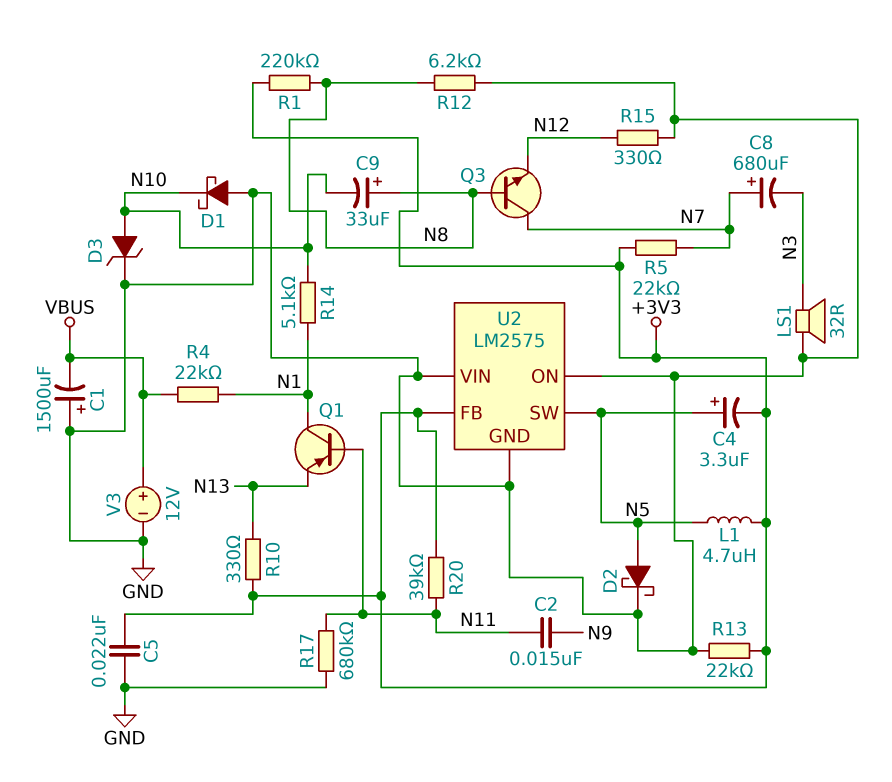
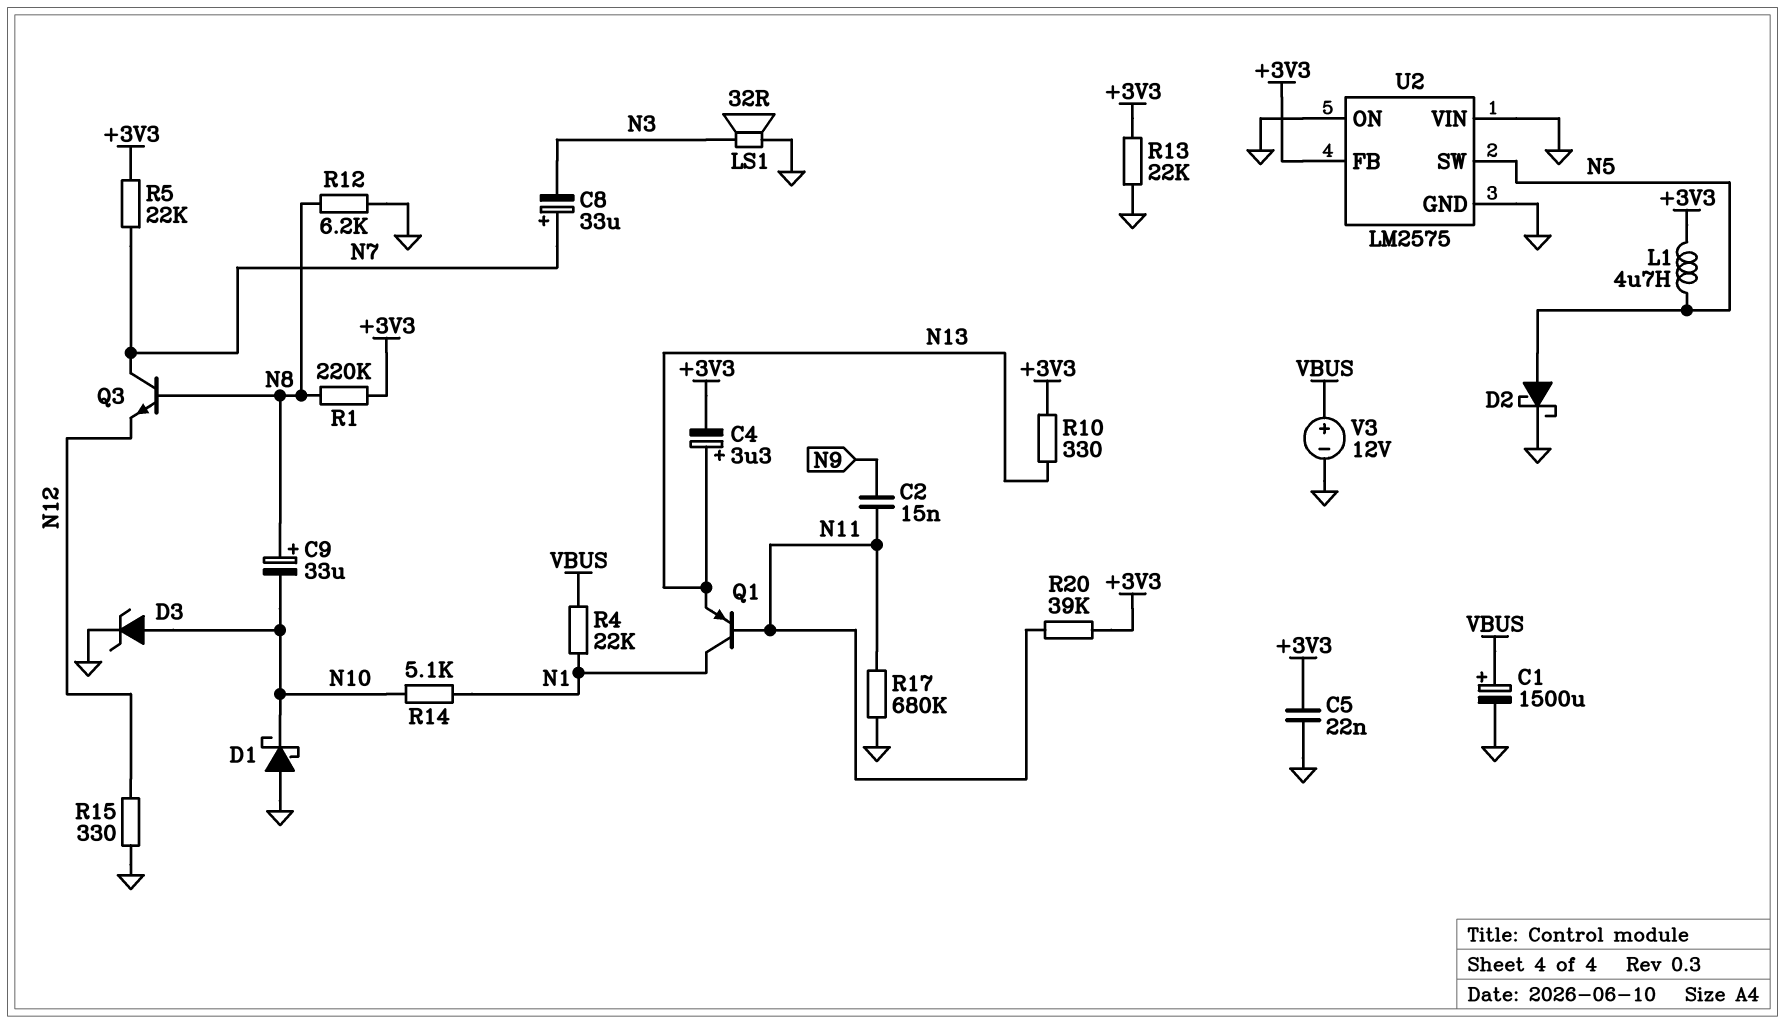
C1: 1500uF (plus GND, minus VBUS) -> 1500uF (plus VBUS, minus GND)
C4: 3.3uF (plus N5, minus +3V3) -> 3.3uF (plus N13, minus +3V3)
C8: 680uF (plus N7, minus N3) -> 33uF (plus N7, minus N3)

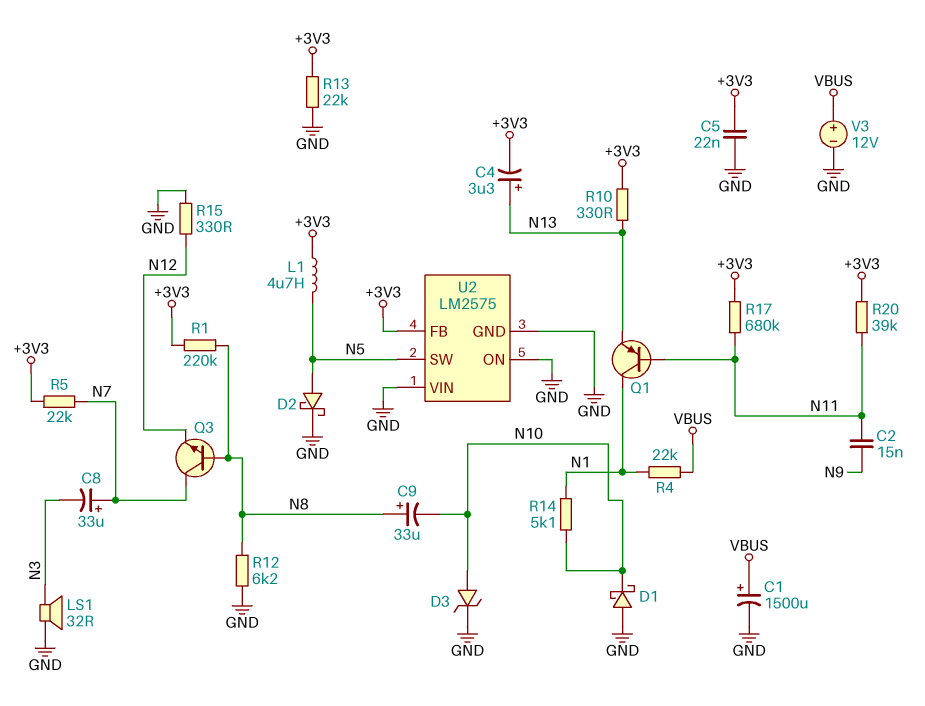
R17: 680k (GND, N11) -> 680k (+3V3, N11)

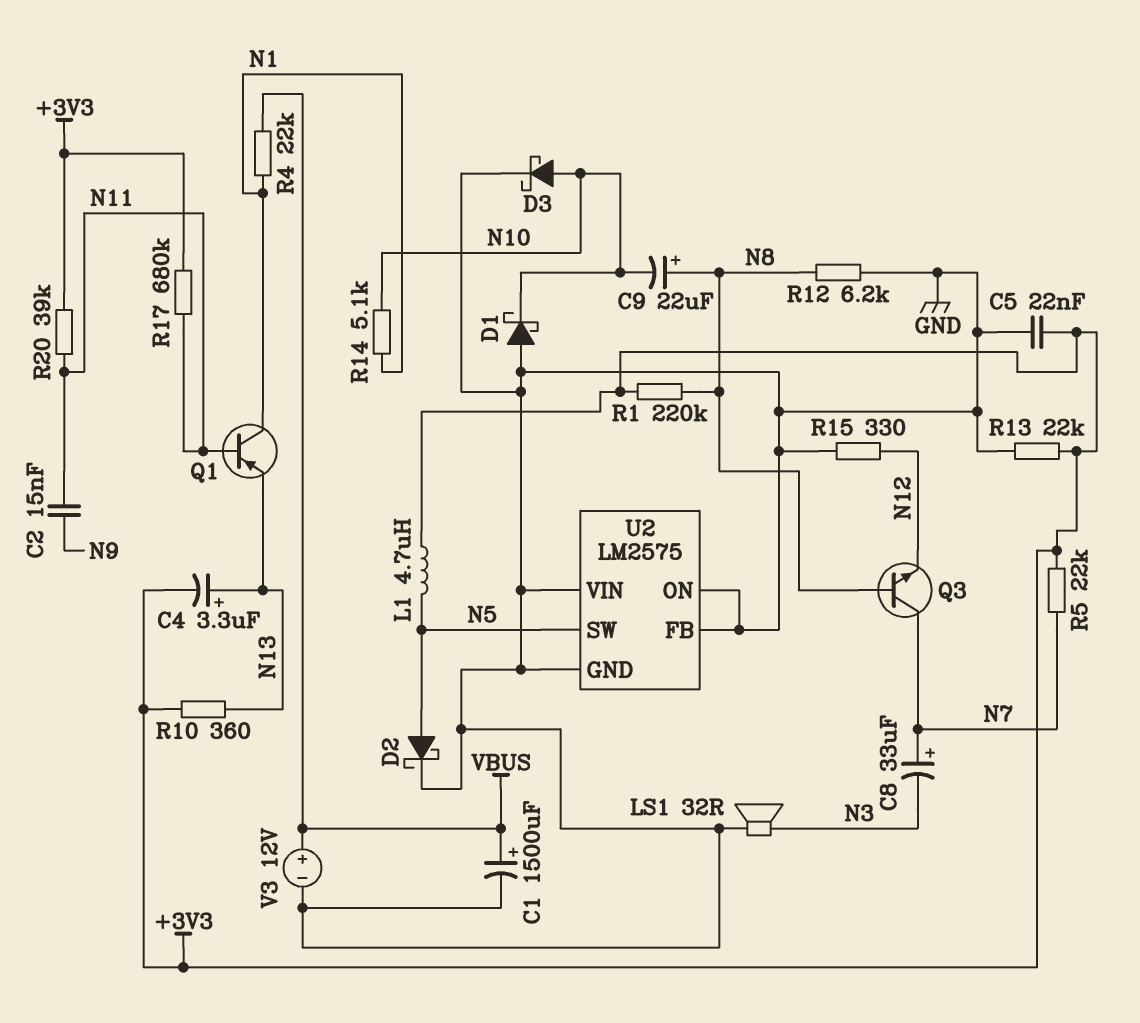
C9: 33uF (plus N8, minus N10) -> 22uF (plus N8, minus N10)
D3: zener (A N10, K GND) -> schottky (A N10, K GND)
R10: 330 (+3V3, N13) -> 360 (+3V3, N13)
U2 pin FB: +3V3 -> GND

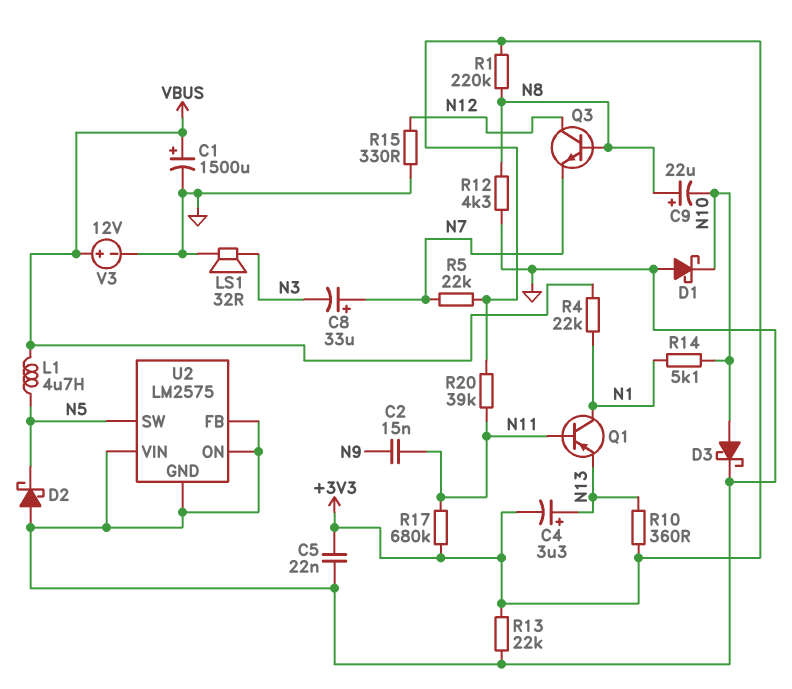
D2: schottky (A N5, K GND) -> schottky (A GND, K N5)
L1: 4.7uH (+3V3, N5) -> 4.7uH (N5, VBUS)
Q3: NPN (B N8, C N7, E N12) -> NPN (B N8, C N12, E N7)
R12: 6.2k (GND, N8) -> 4.3k (GND, N8)

